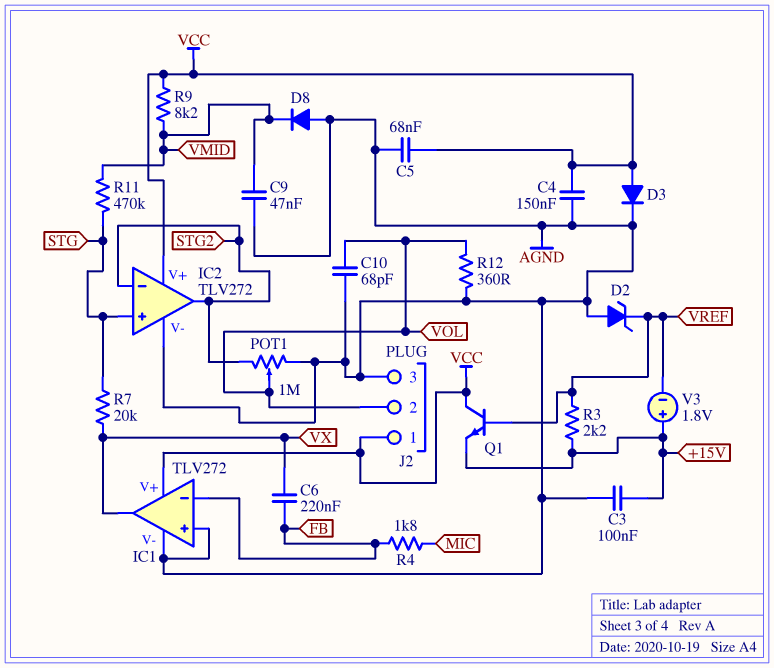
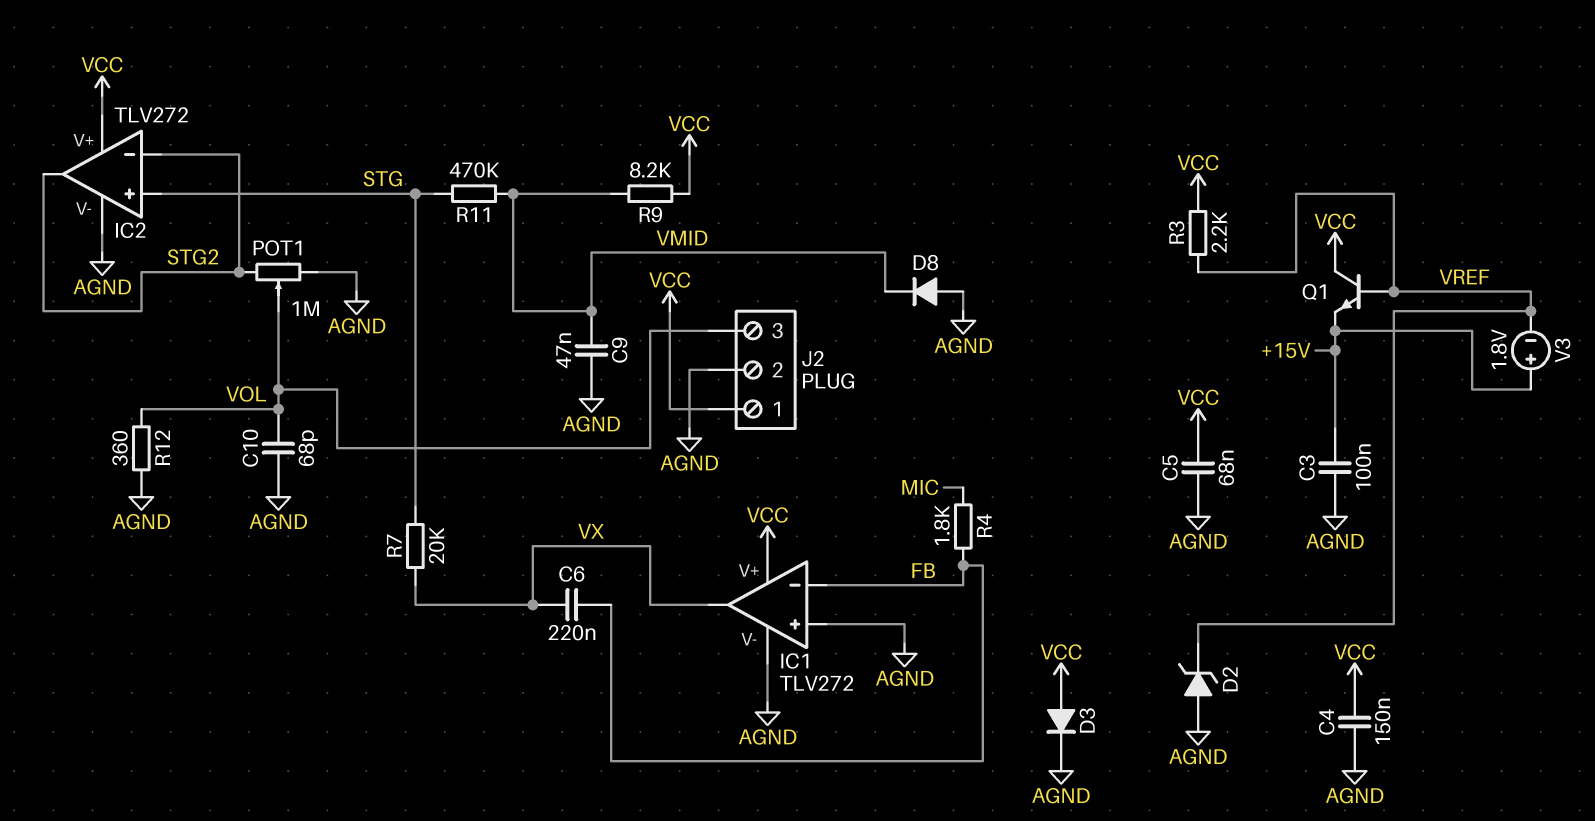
J2 pin 2: VOL -> AGND
J2 pin 3: AGND -> VOL
R3: 2.2k (+15V, VREF) -> 2.2k (VCC, VREF)

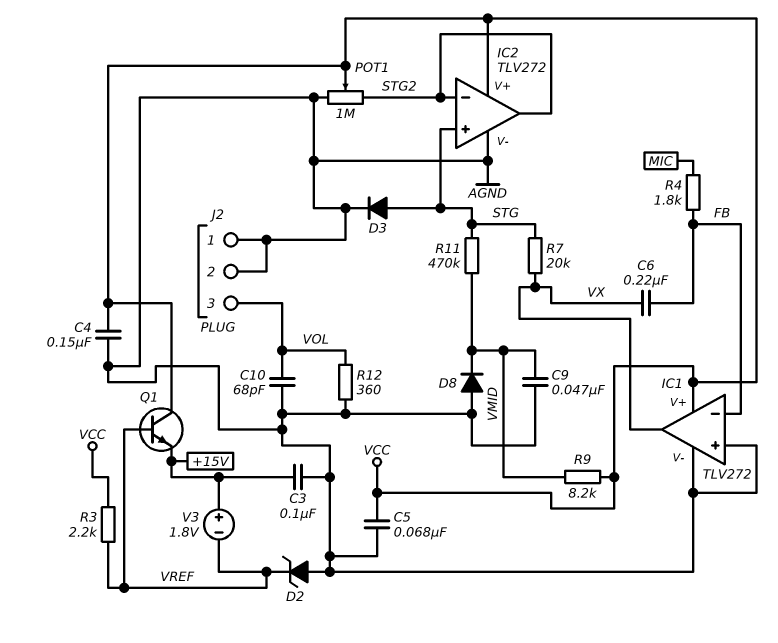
D3: diode (A VCC, K AGND) -> diode (A STG, K AGND)
J2 pin 1: VCC -> AGND
POT1: 1M (AGND, STG2, wiper VOL) -> 1M (AGND, STG2, wiper VCC)

